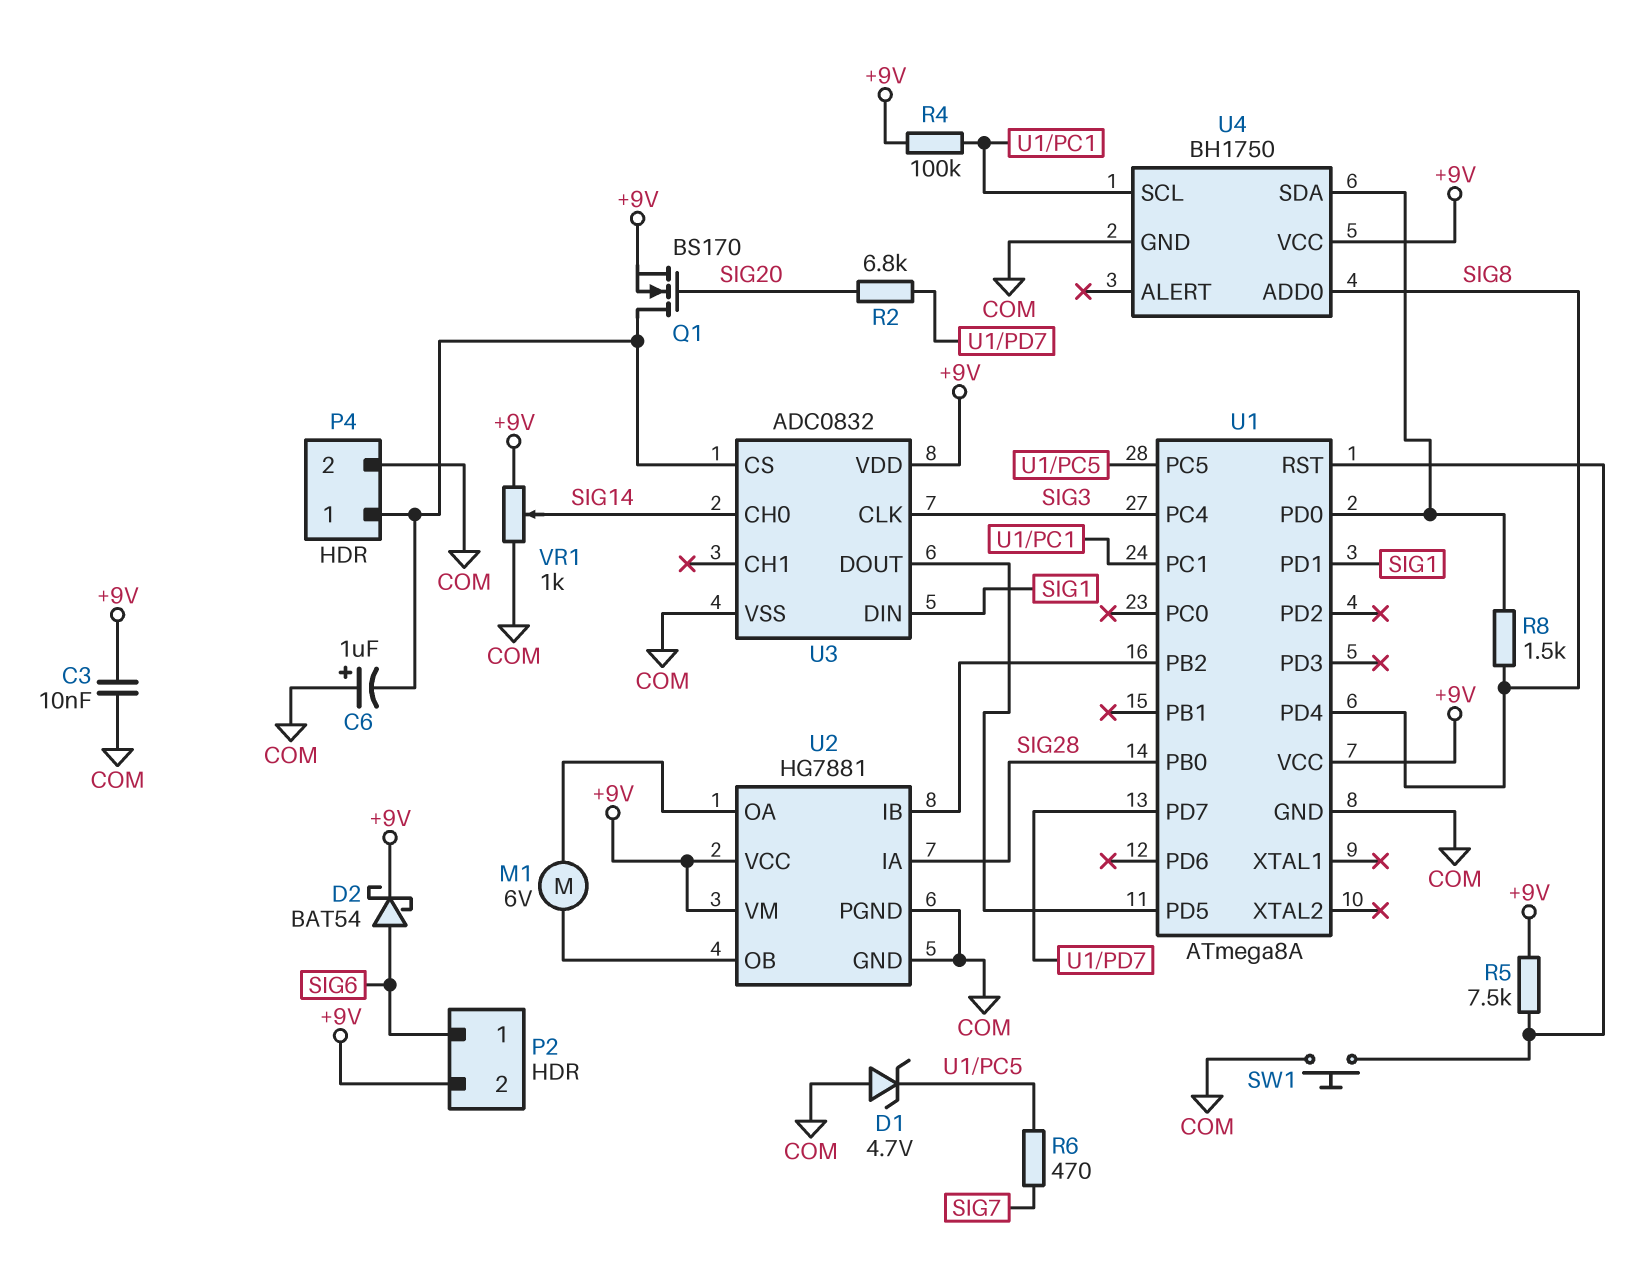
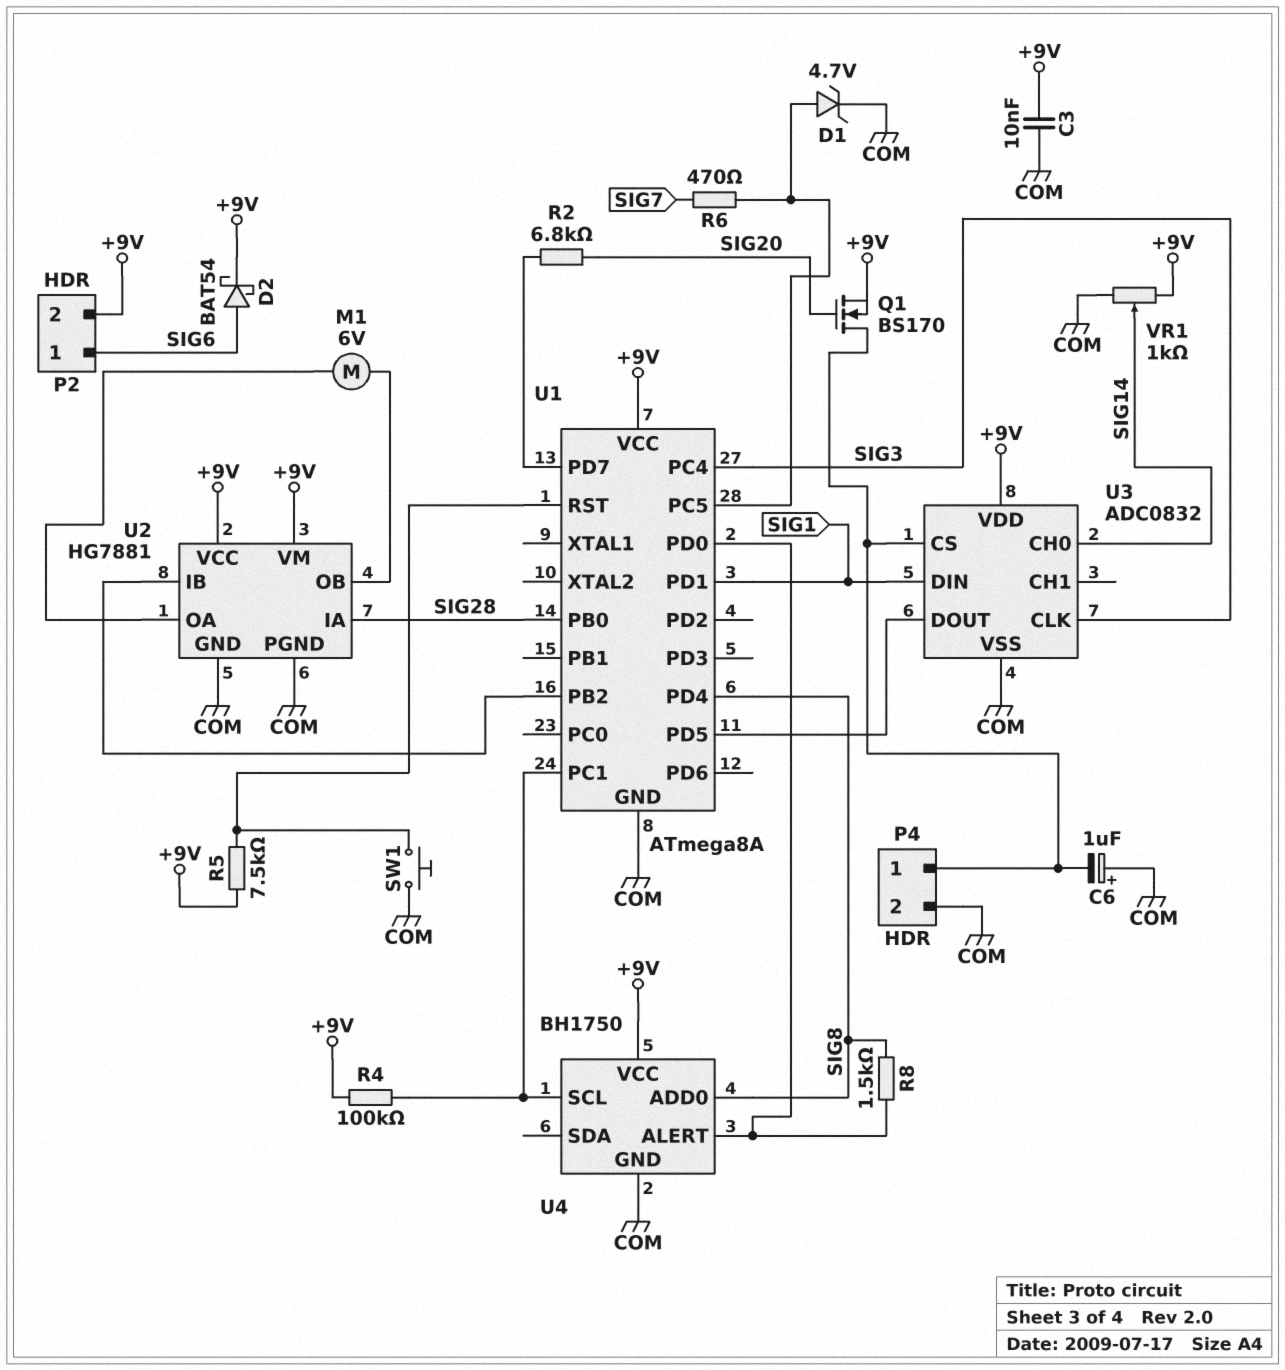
D1: zener 4.7V (A COM, K U1/PC5) -> zener 4.7V (A U1/PC5, K COM)
U4 pin ALERT: none -> U1/PD0
U4 pin SDA: U1/PD0 -> none

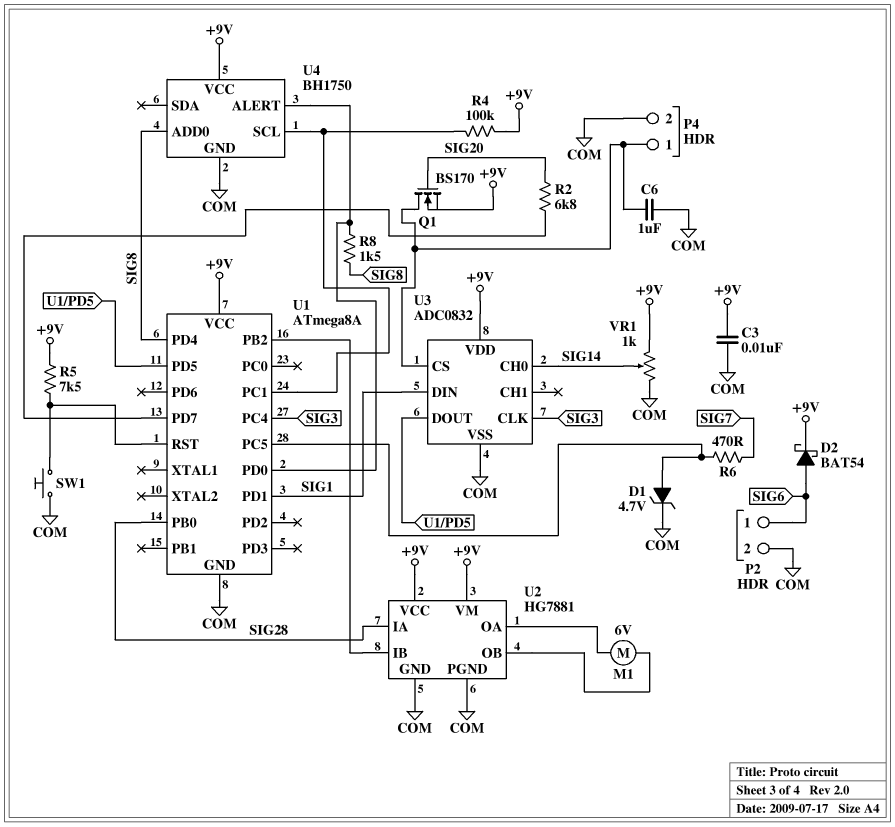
C6: 1uF (plus COM, minus P4/1) -> 1uF (COM, P4/1)
P2 pin 2: +9V -> COM

